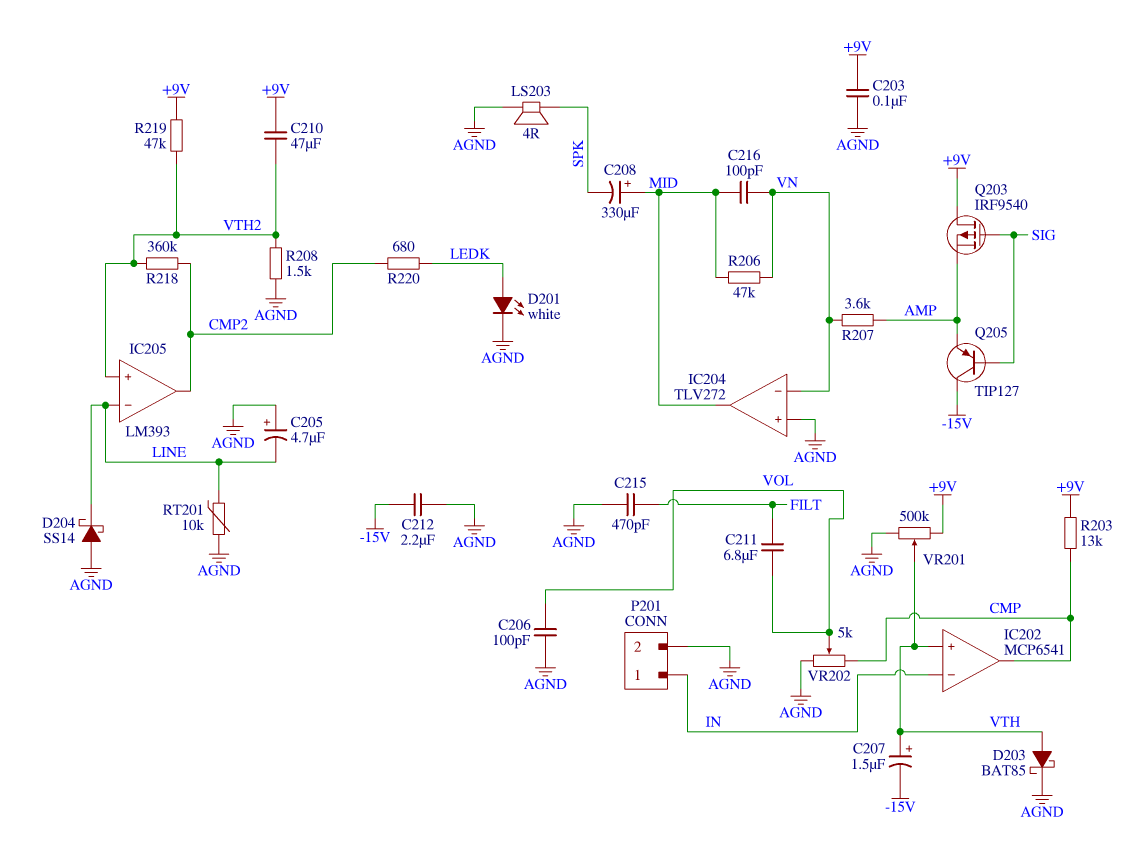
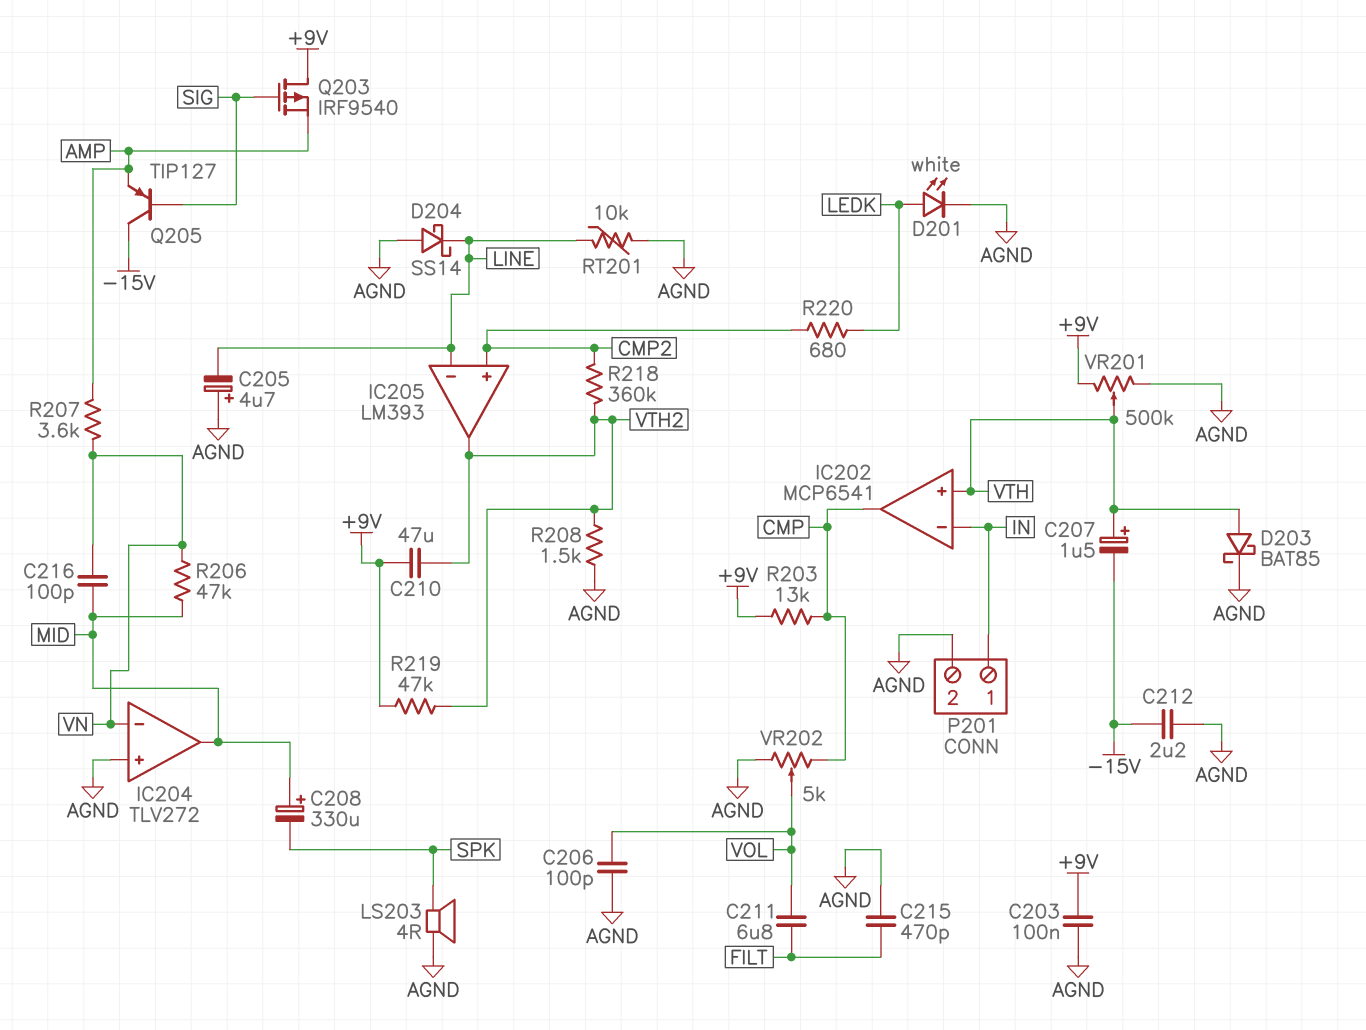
IC205 pin in+: VTH2 -> CMP2
IC205 pin out: CMP2 -> VTH2

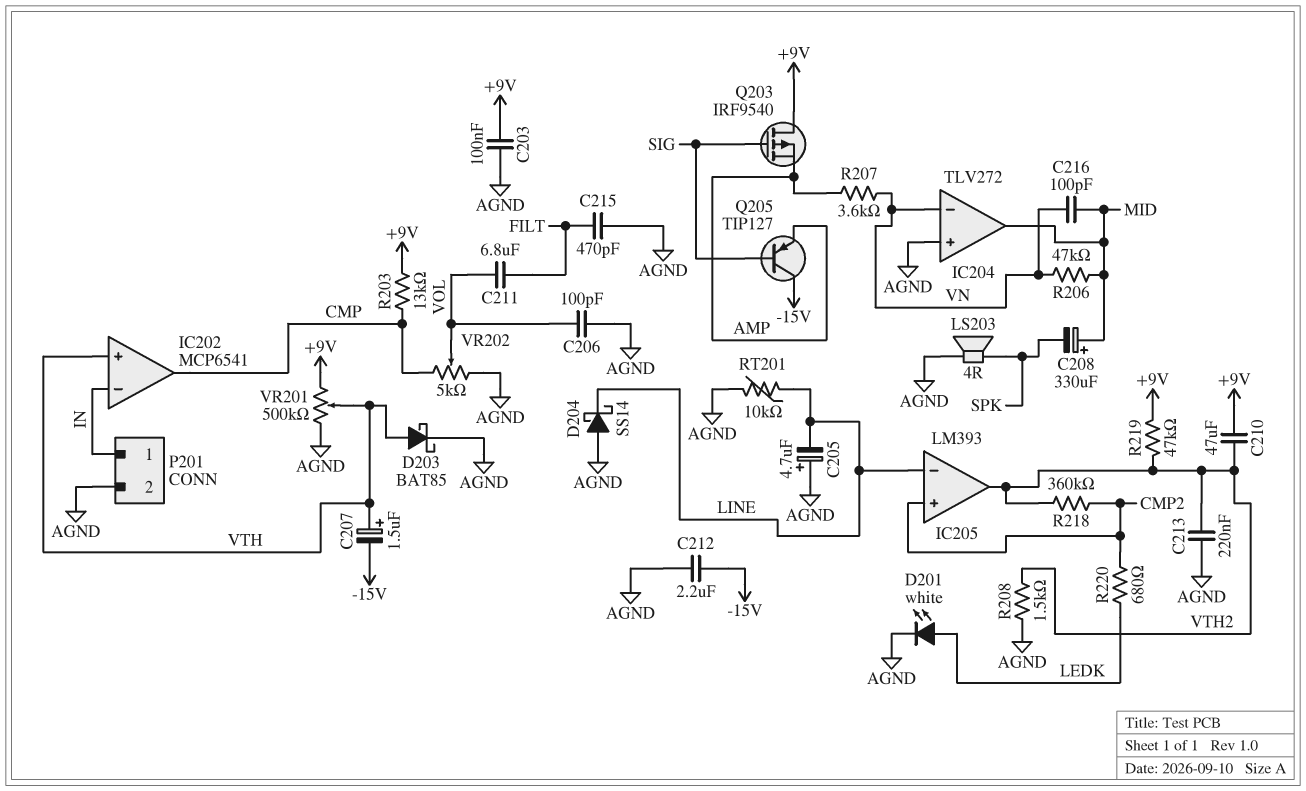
C213: none -> 220nF (AGND, VTH2)

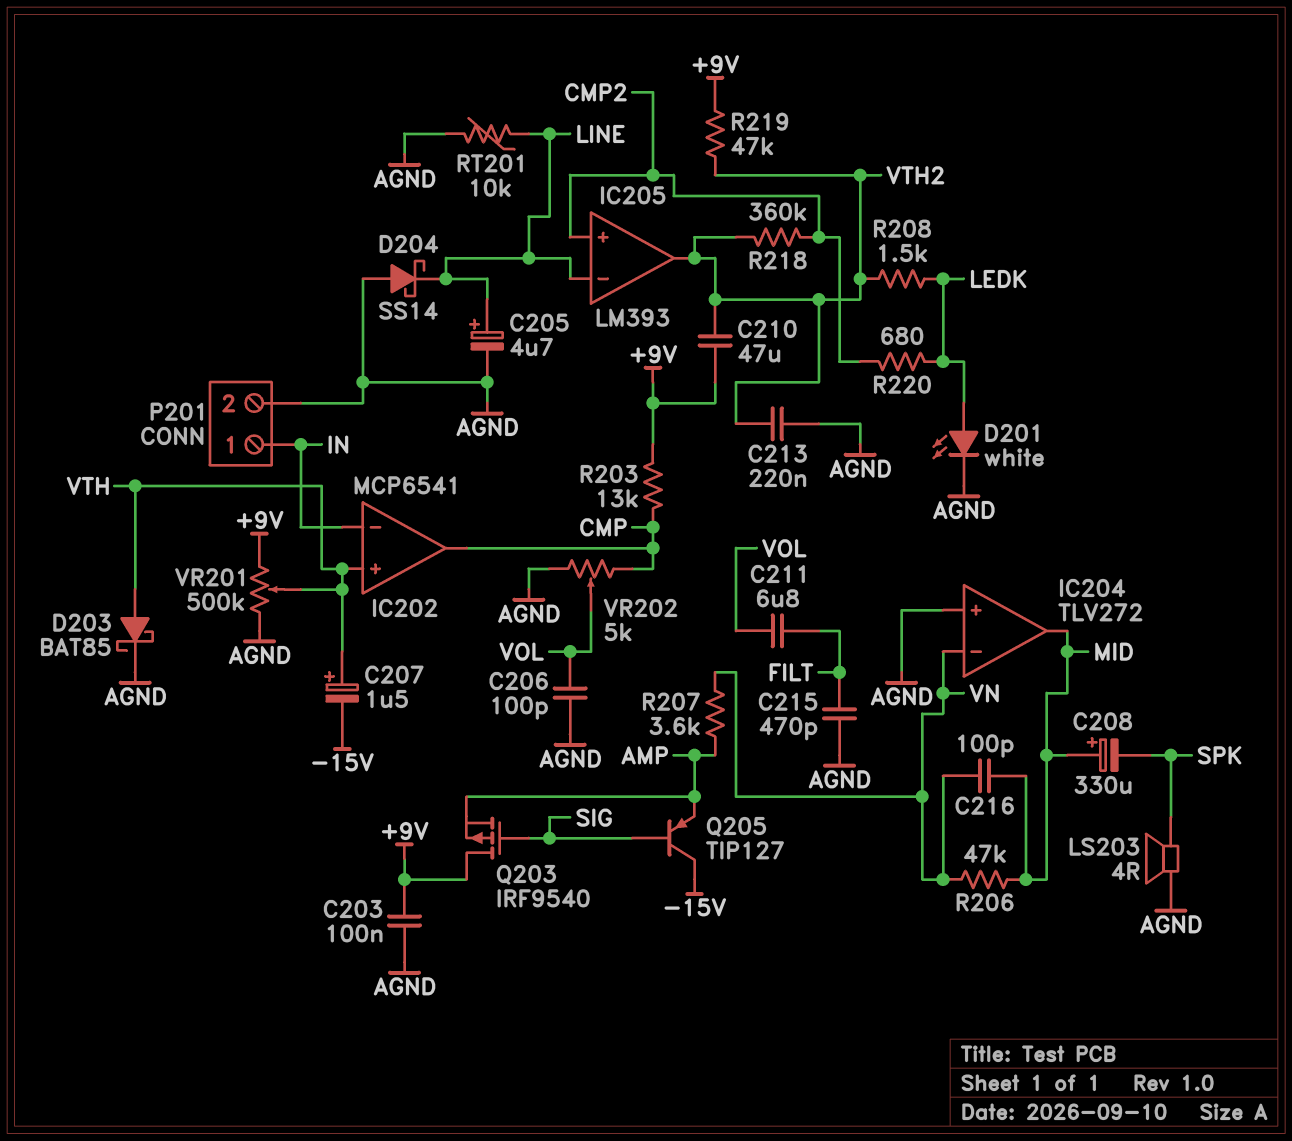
C205: 4.7uF (plus AGND, minus LINE) -> 4.7uF (plus LINE, minus AGND)
C212: 2.2uF (-15V, AGND) -> none
R208: 1.5k (AGND, VTH2) -> 1.5k (LEDK, VTH2)

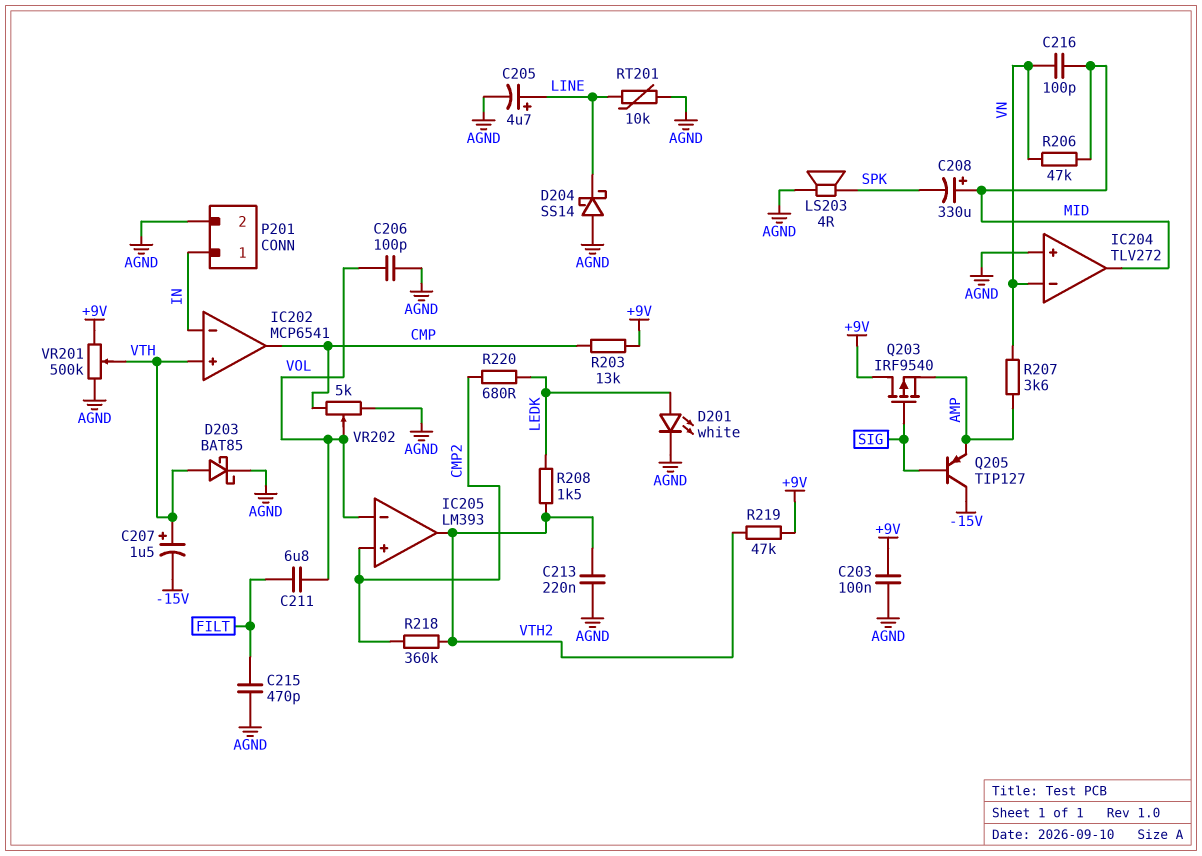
C210: 47uF (+9V, VTH2) -> none
IC205 pin in-: LINE -> VOL

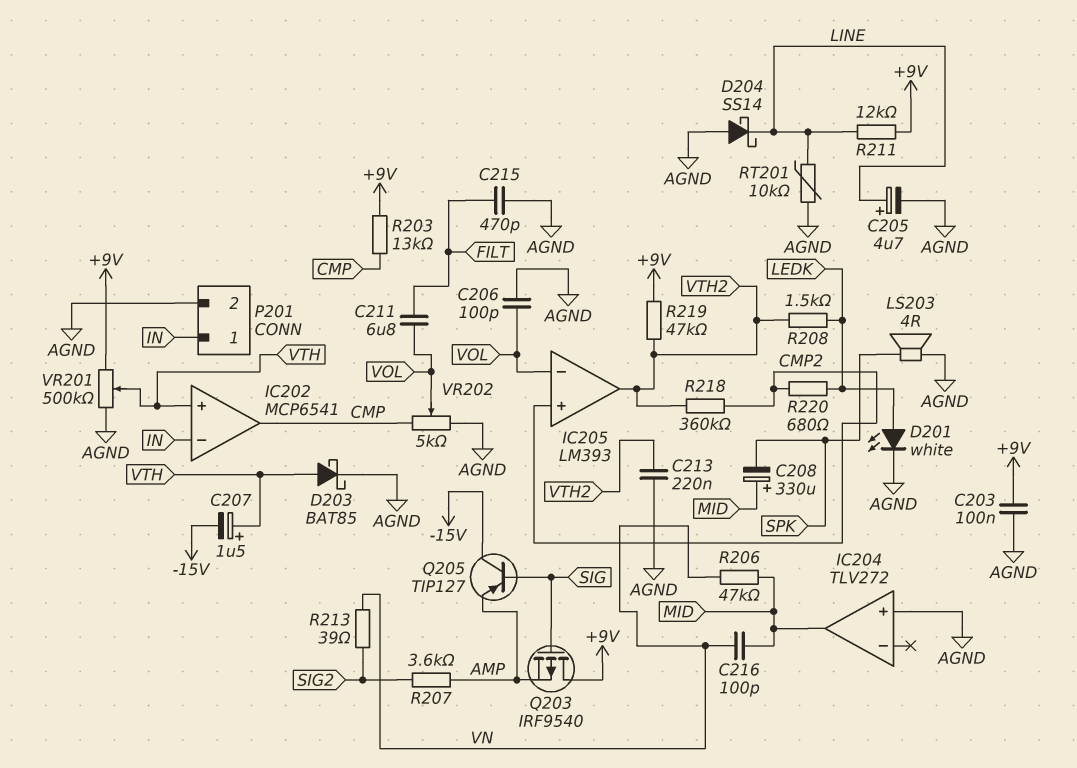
IC204 pin in-: VN -> none
R207: 3.6k (AMP, VN) -> 3.6k (AMP, SIG2)
R211: none -> 12k (+9V, LINE)
R213: none -> 39 (SIG2, VN)

